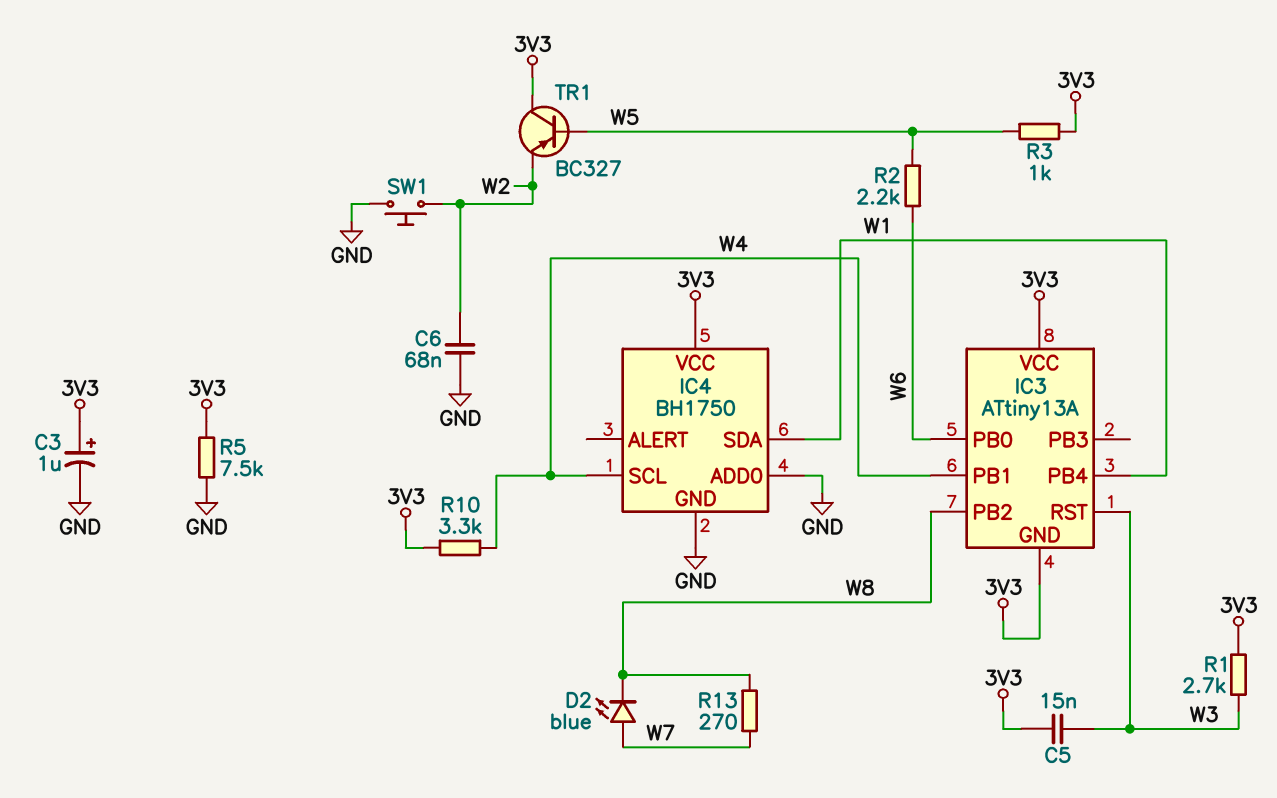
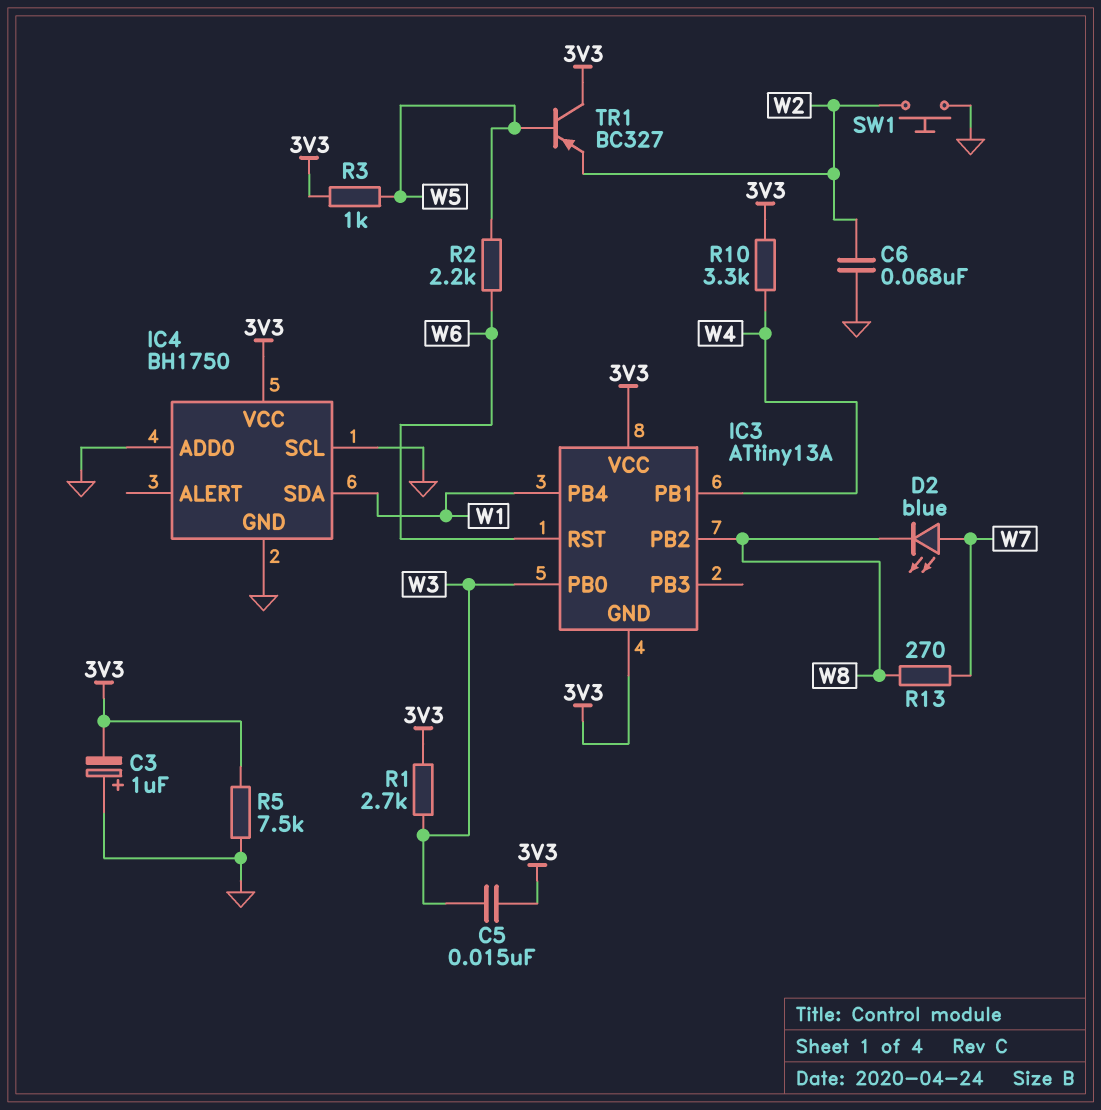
C3: 1uF (plus 3V3, minus GND) -> 1uF (plus GND, minus 3V3)
IC3 pin PB0: W6 -> W3
IC3 pin RST: W3 -> W6
IC4 pin SCL: W4 -> GND

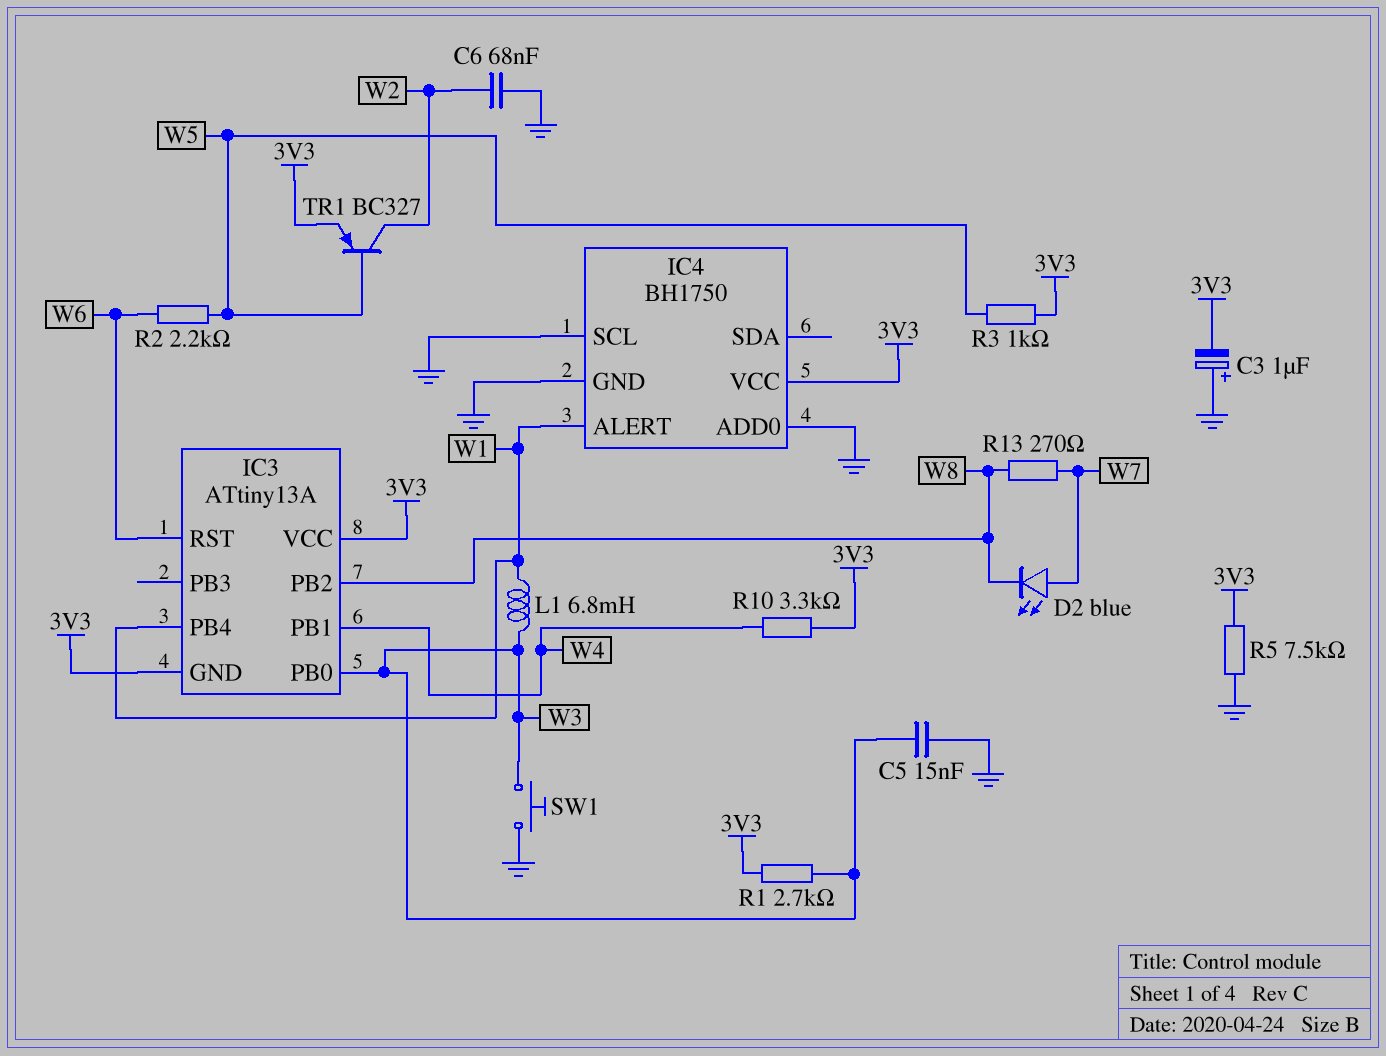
C5: 15nF (3V3, W3) -> 15nF (GND, W3)
IC4 pin ALERT: none -> W1
IC4 pin SDA: W1 -> none
L1: none -> 6.8mH (W1, W3)
SW1: button (GND, W2) -> button (GND, W3)
TR1: PNP BC327 (B W5, C 3V3, E W2) -> PNP BC327 (B W5, C W2, E 3V3)

